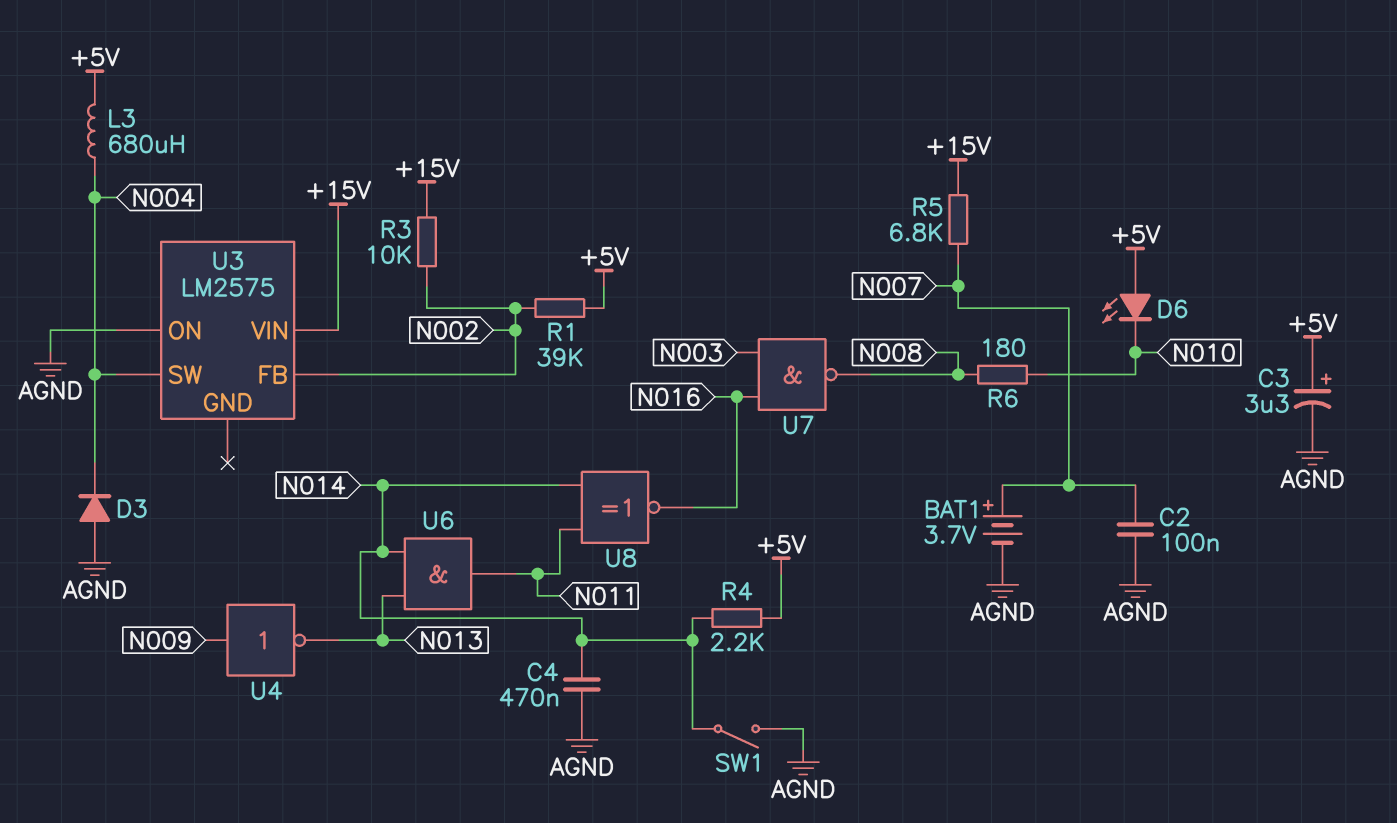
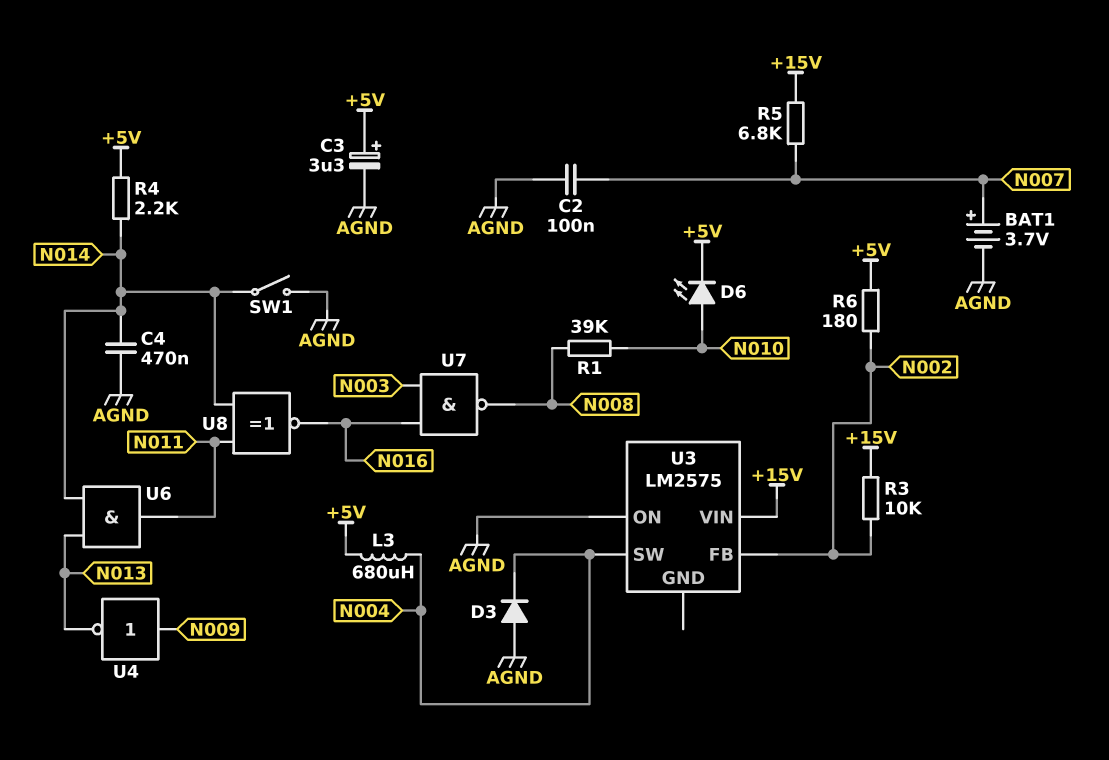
D6: LED (A +5V, K N010) -> LED (A N010, K +5V)
R1: 39k (+5V, N002) -> 39k (N008, N010)
R6: 180 (N008, N010) -> 180 (+5V, N002)

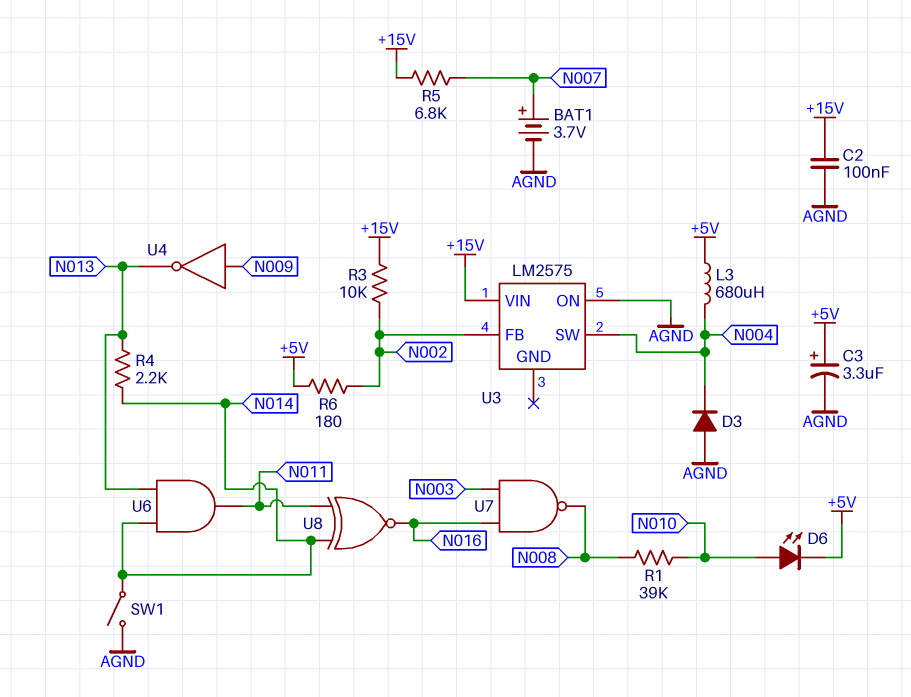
C2: 100nF (AGND, N007) -> 100nF (+15V, AGND)
C4: 470nF (AGND, N014) -> none
R4: 2.2k (+5V, N014) -> 2.2k (N013, N014)

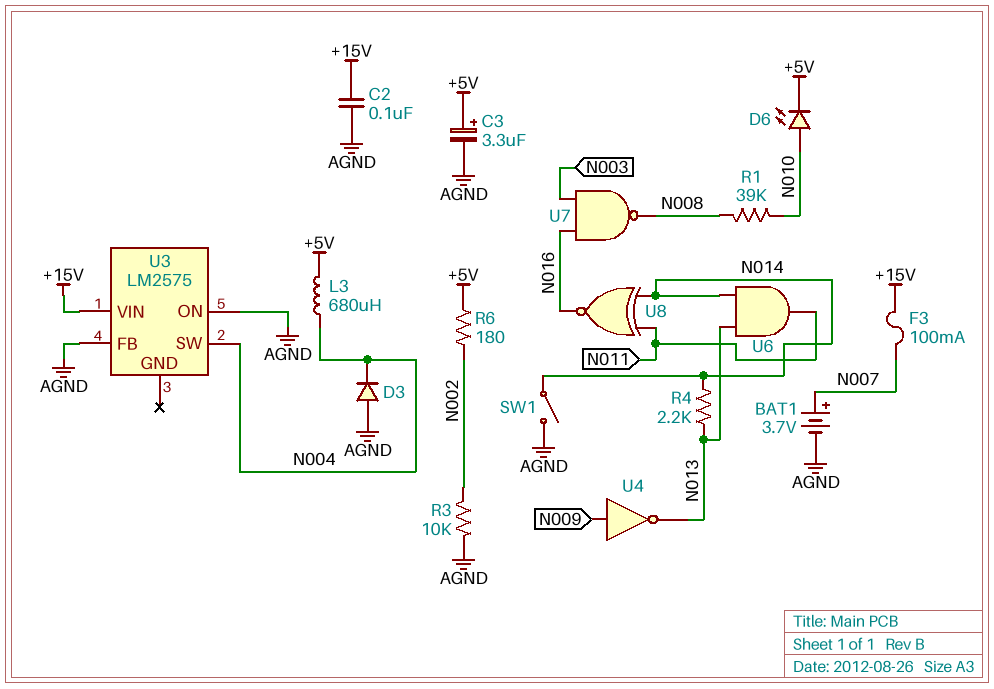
F3: none -> 100mA (+15V, N007)
R3: 10k (+15V, N002) -> 10k (AGND, N002)
R5: 6.8k (+15V, N007) -> none
U3 pin FB: N002 -> AGND

